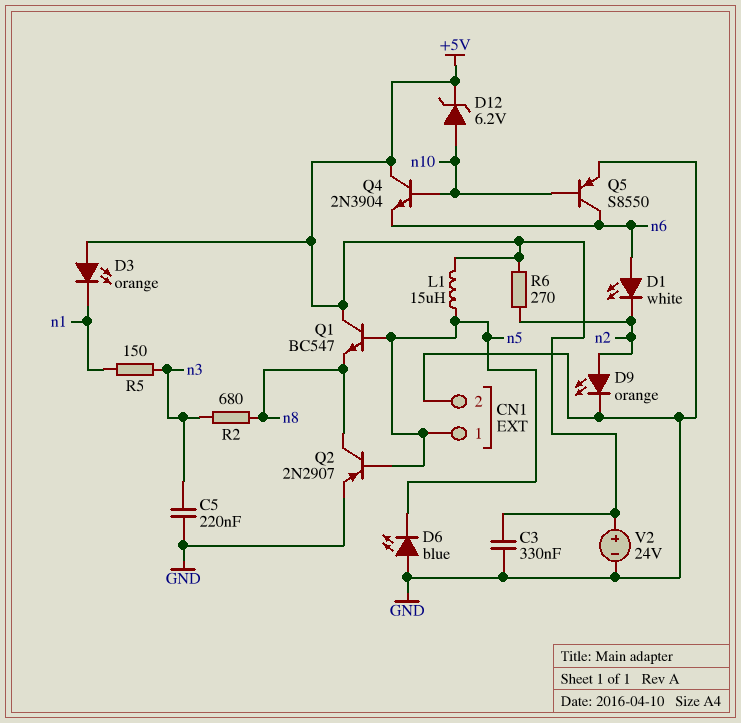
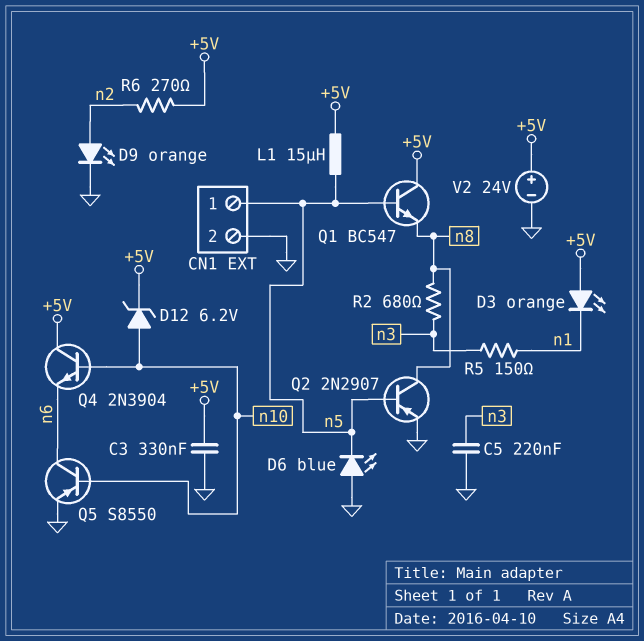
D1: LED white (A n6, K n2) -> none

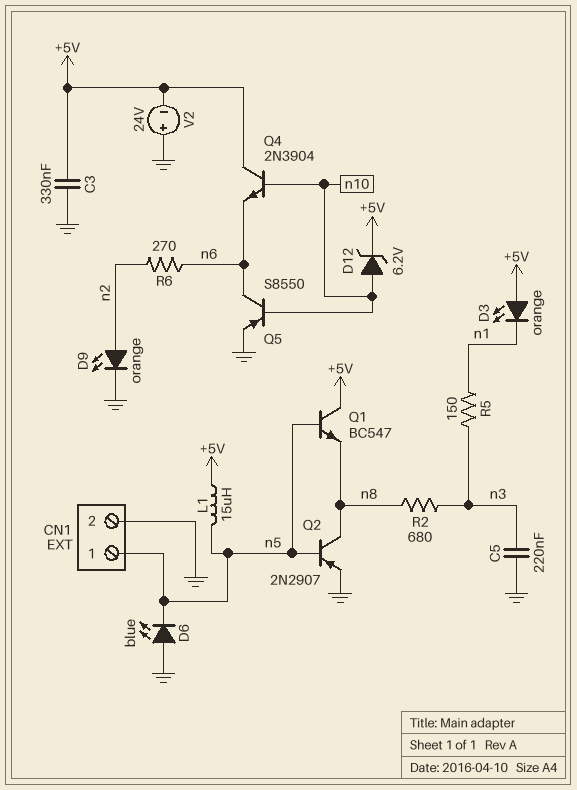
R6: 270 (+5V, n2) -> 270 (n2, n6)
V2: 24V (plus +5V, minus GND) -> 24V (plus GND, minus +5V)

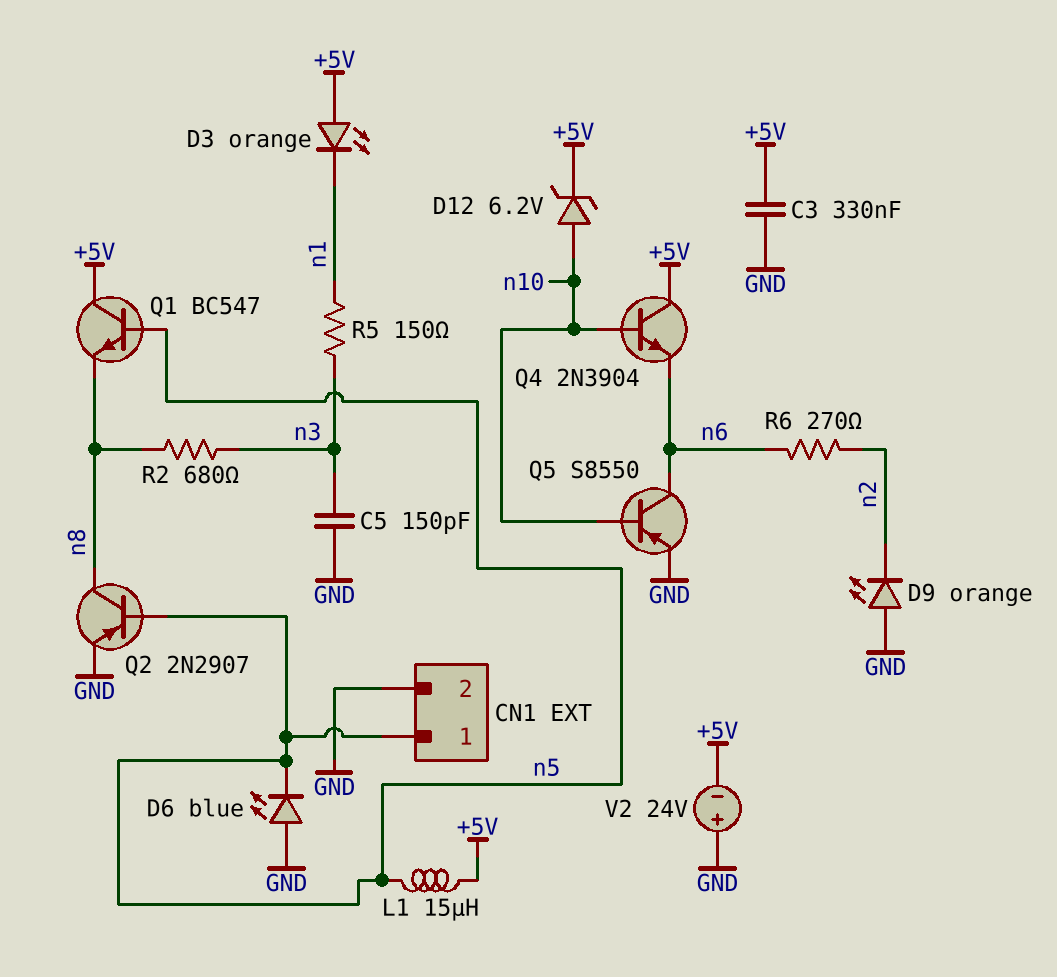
C5: 220nF (GND, n3) -> 150pF (GND, n3)
D9: LED orange (A n2, K GND) -> LED orange (A GND, K n2)

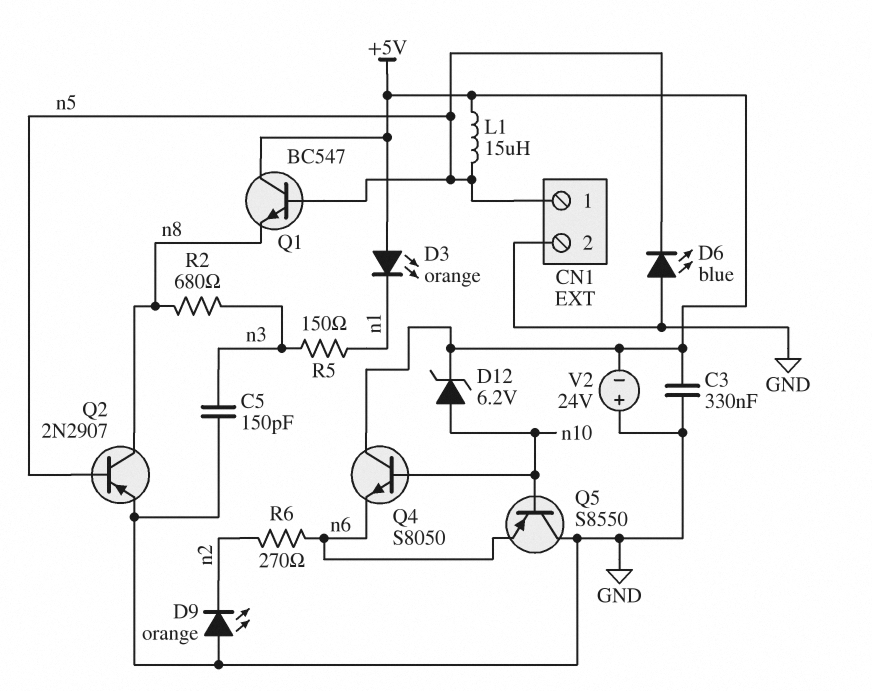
Q4: NPN 2N3904 (B n10, C +5V, E n6) -> NPN S8050 (B n10, C +5V, E n6)
Q5: PNP S8550 (B n10, C n6, E GND) -> PNP S8550 (B n10, C GND, E n6)

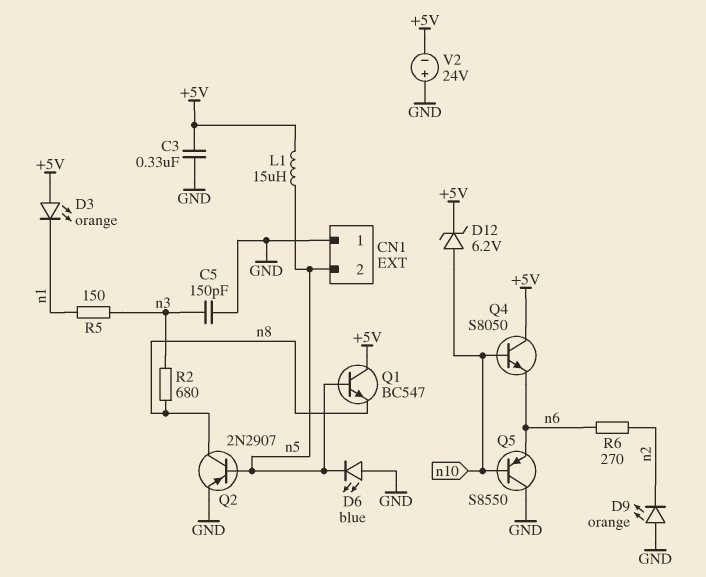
CN1 pin 1: n5 -> GND
CN1 pin 2: GND -> n5

